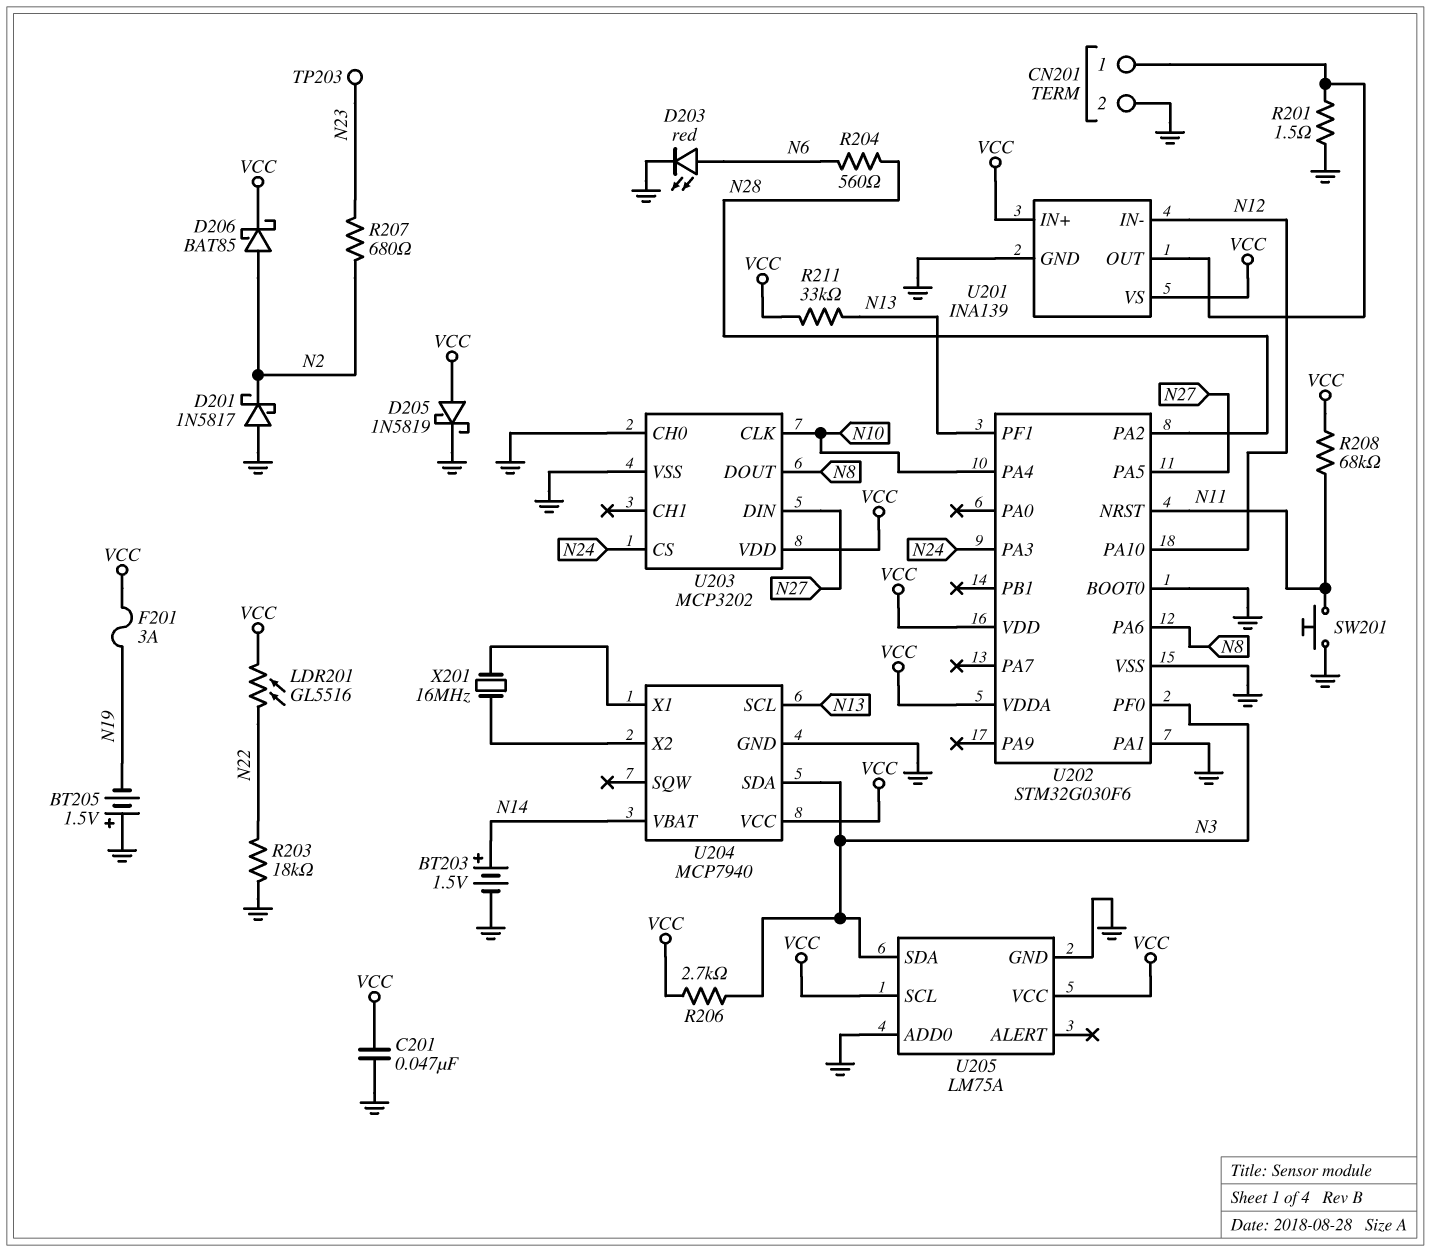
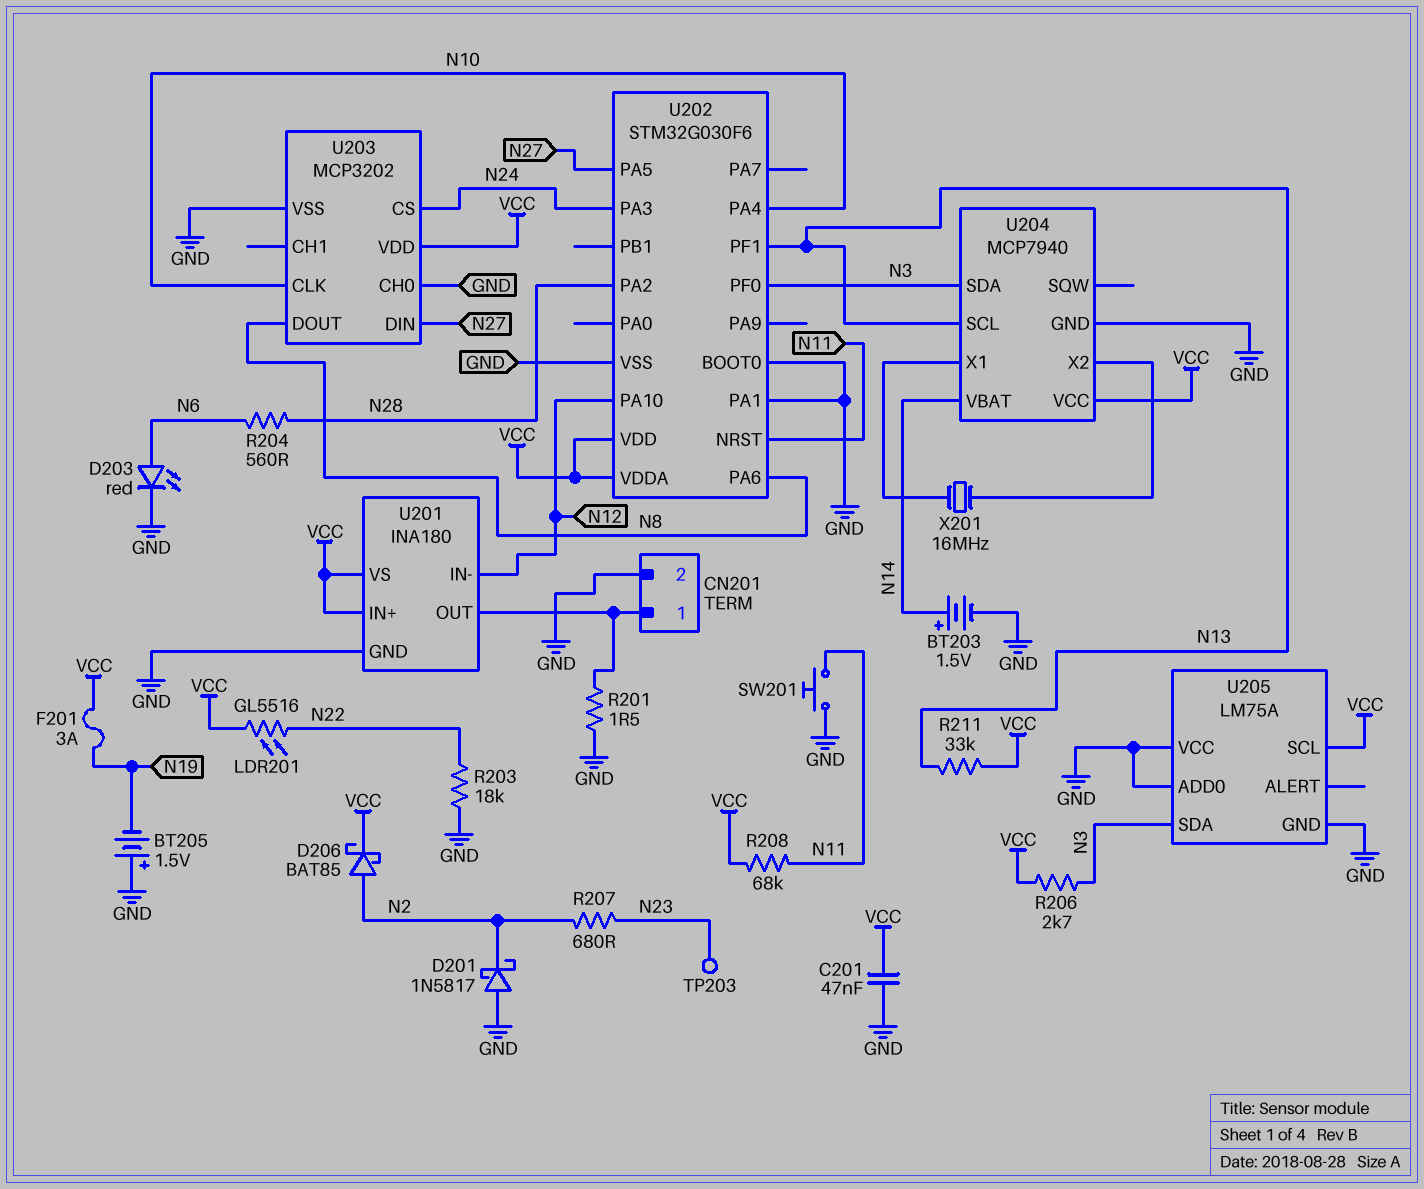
D205: schottky 1N5819 (A VCC, K GND) -> none
U201: INA139 -> INA180
U205 pin VCC: VCC -> GND

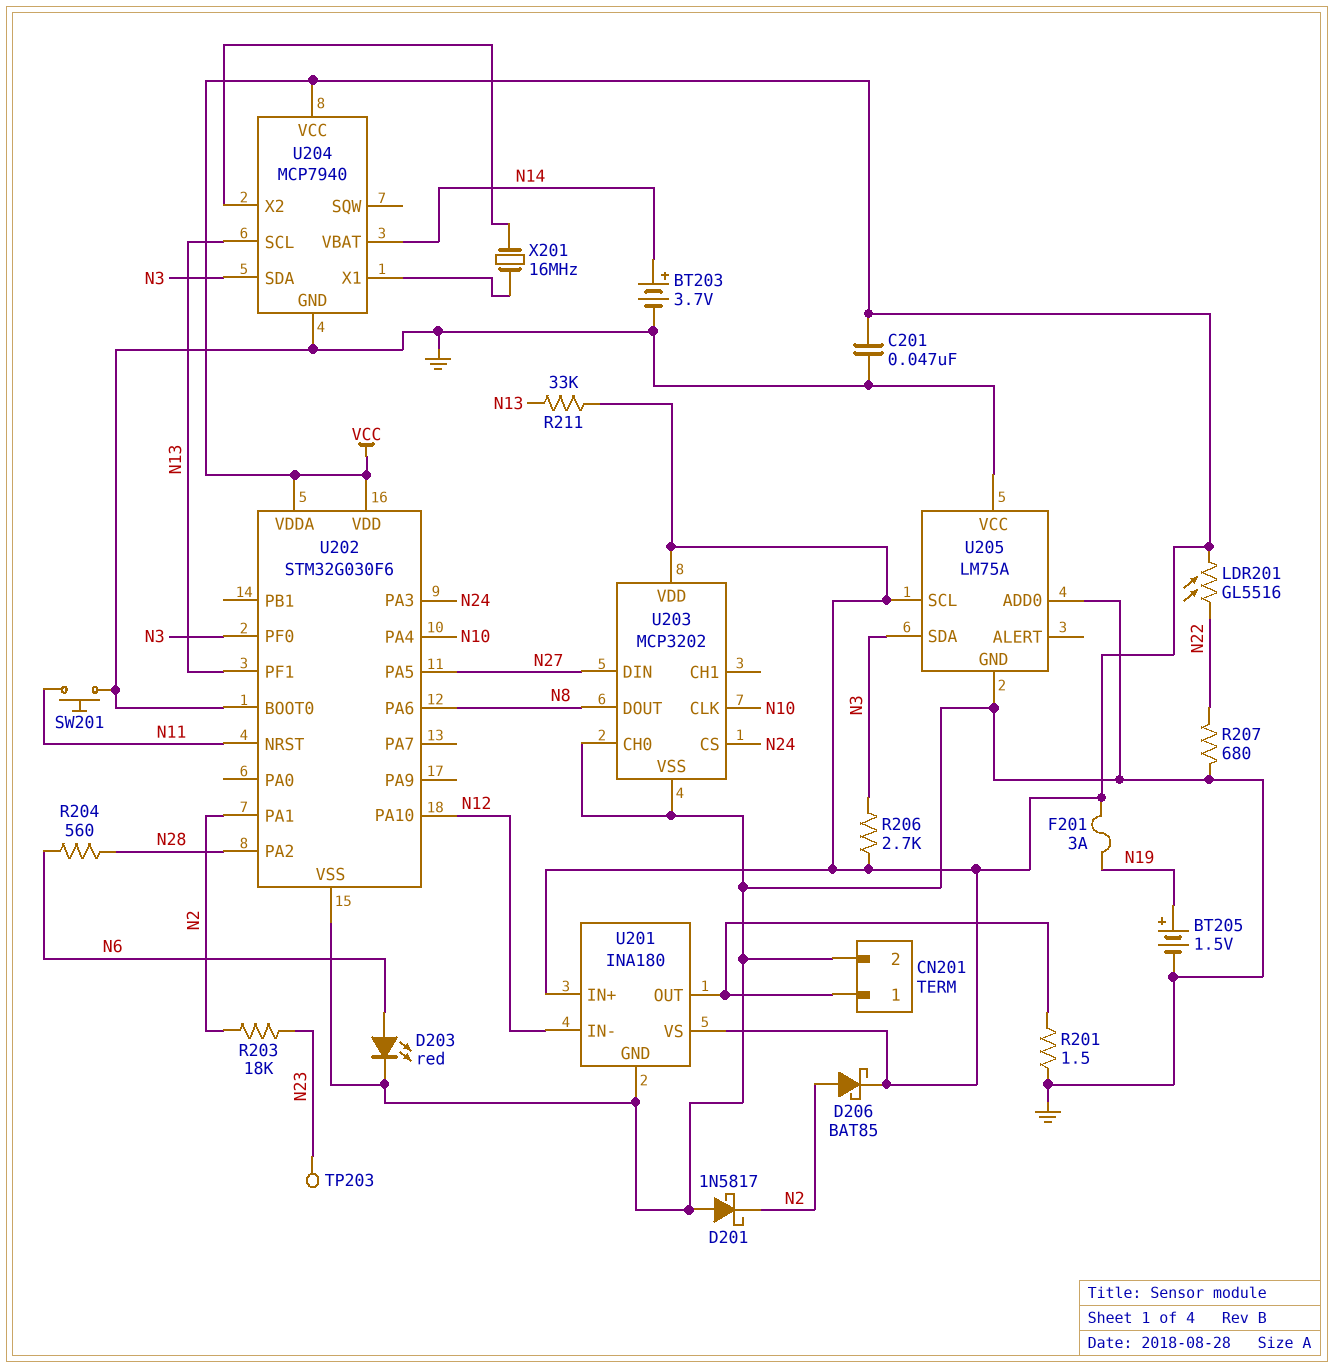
BT203: 1.5V (plus N14, minus GND) -> 3.7V (plus N14, minus GND)
BT205: 1.5V (plus GND, minus N19) -> 1.5V (plus N19, minus GND)
R203: 18k (GND, N22) -> 18k (N2, N23)
R207: 680 (N2, N23) -> 680 (GND, N22)
R208: 68k (N11, VCC) -> none
U202 pin PA1: GND -> N2

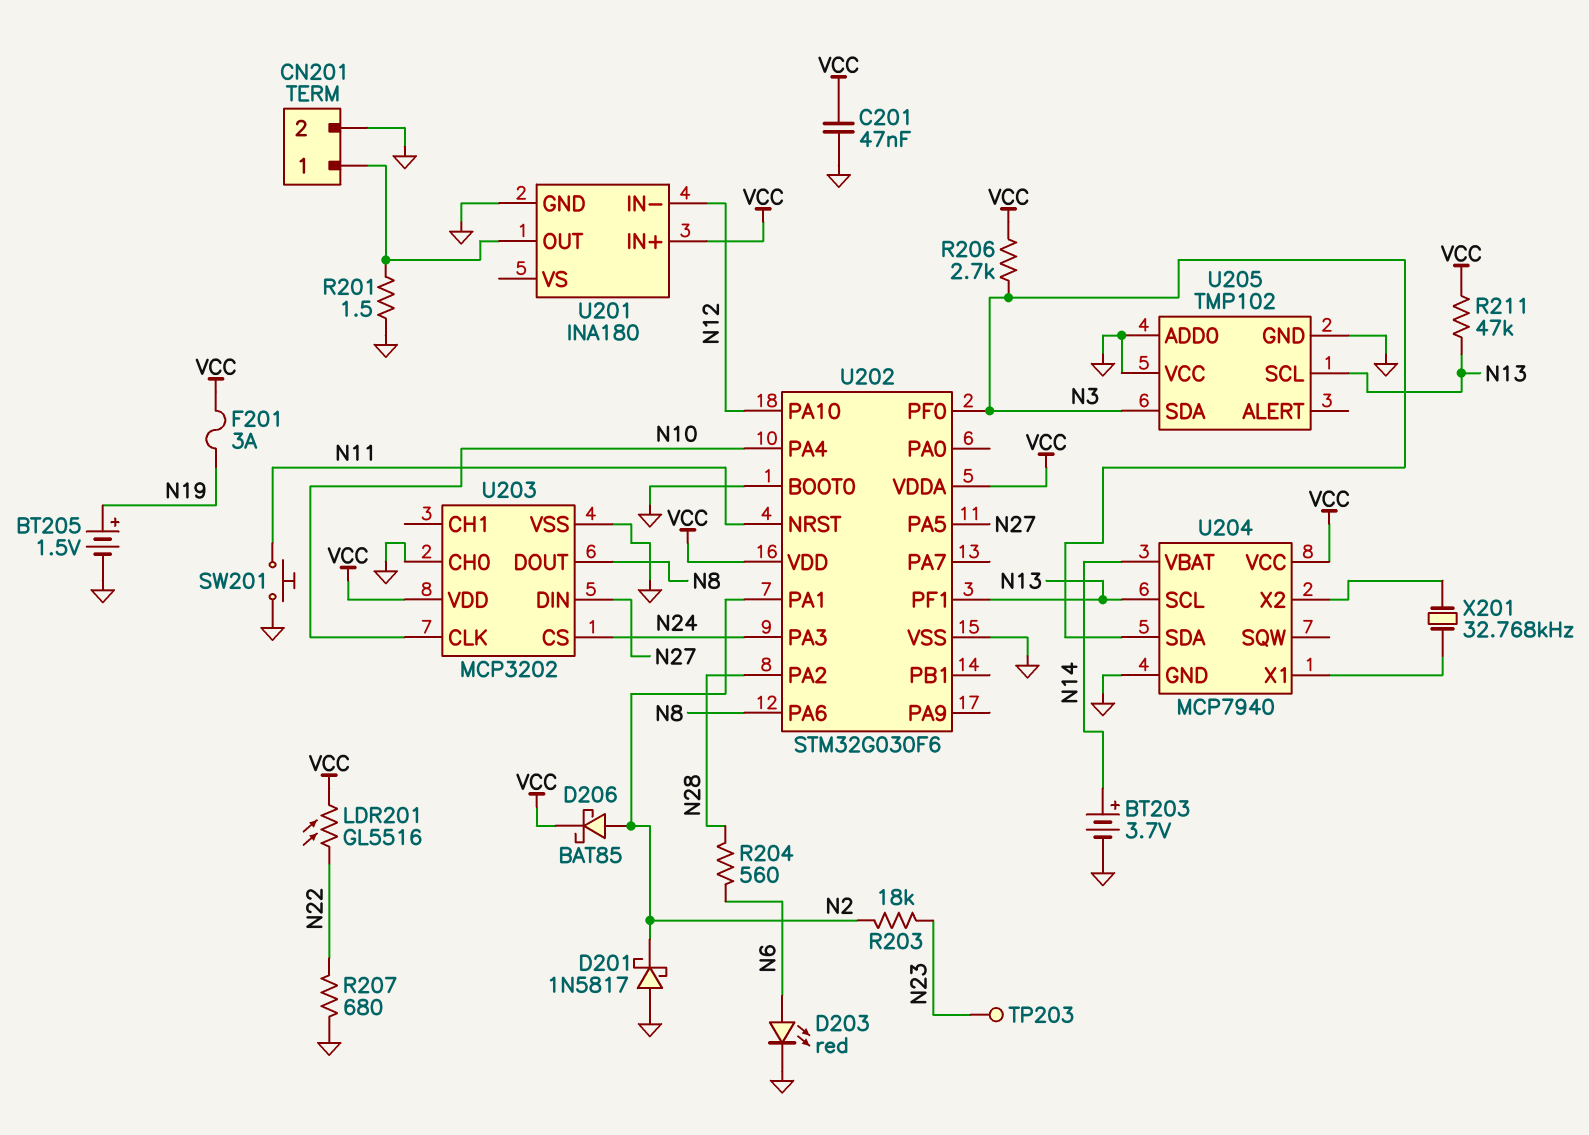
R211: 33k (N13, VCC) -> 47k (N13, VCC)
U201 pin VS: VCC -> none
U205: LM75A -> TMP102
U205 pin SCL: VCC -> N13
X201: 16MHz (U204/X1, U204/X2) -> 32.768kHz (U204/X1, U204/X2)

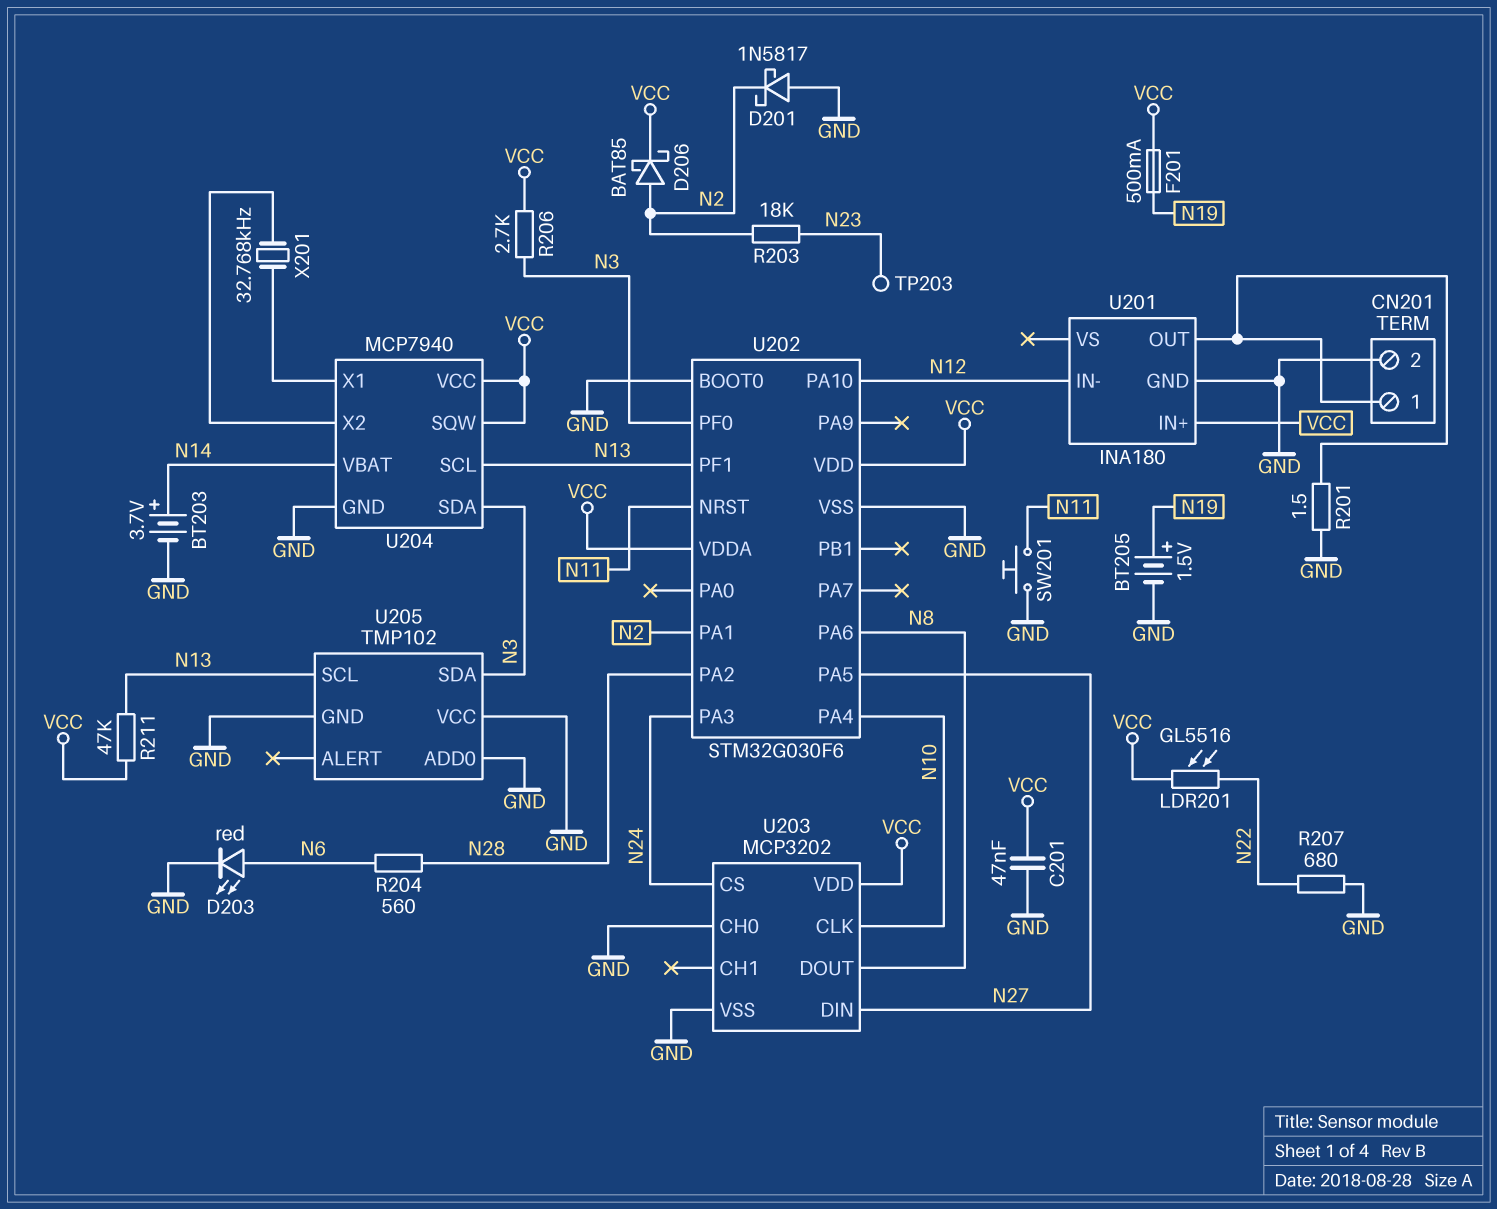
F201: 3A (N19, VCC) -> 500mA (N19, VCC)
U204 pin SQW: none -> VCC

